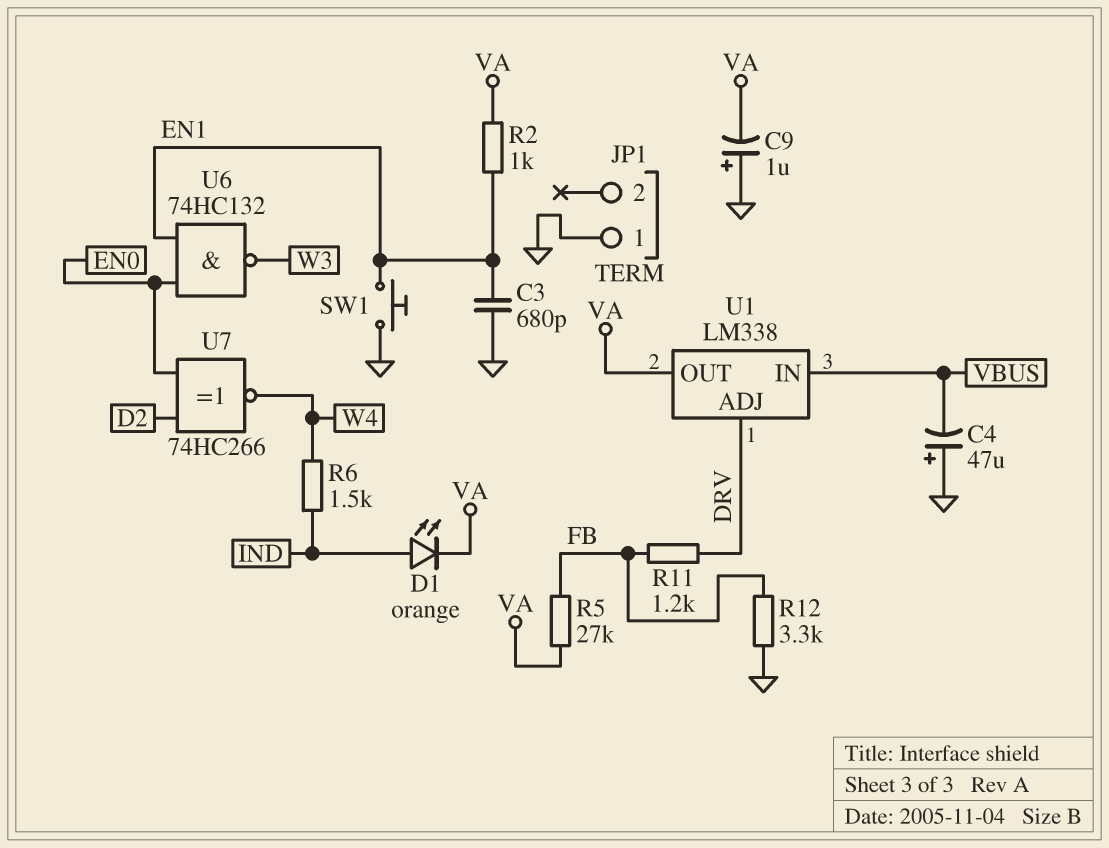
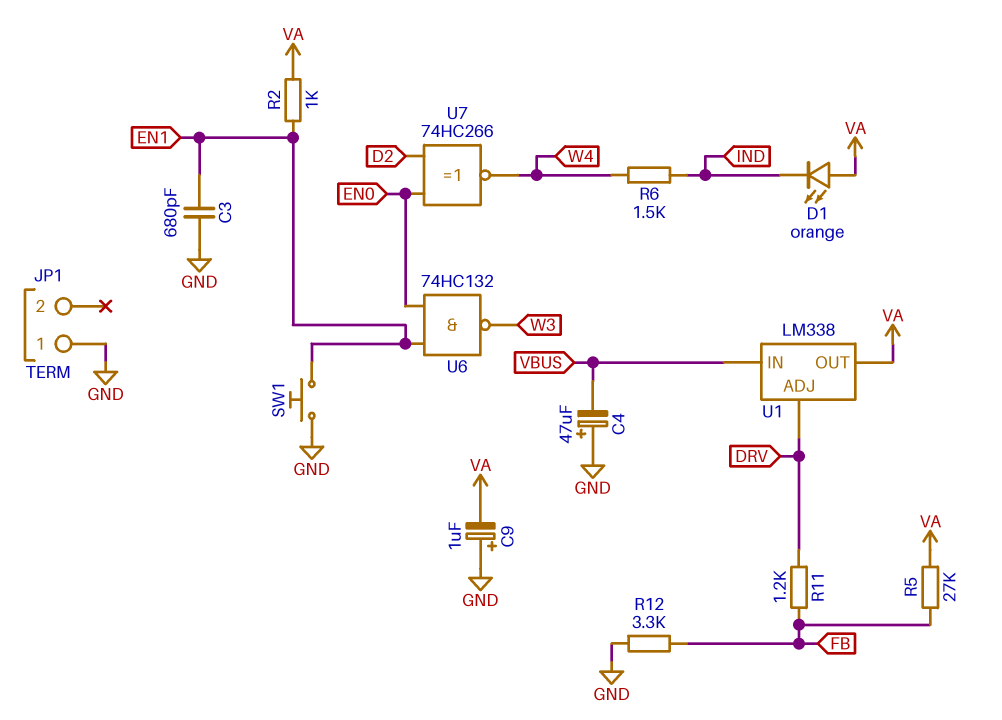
D1: LED orange (A IND, K VA) -> LED orange (A VA, K IND)

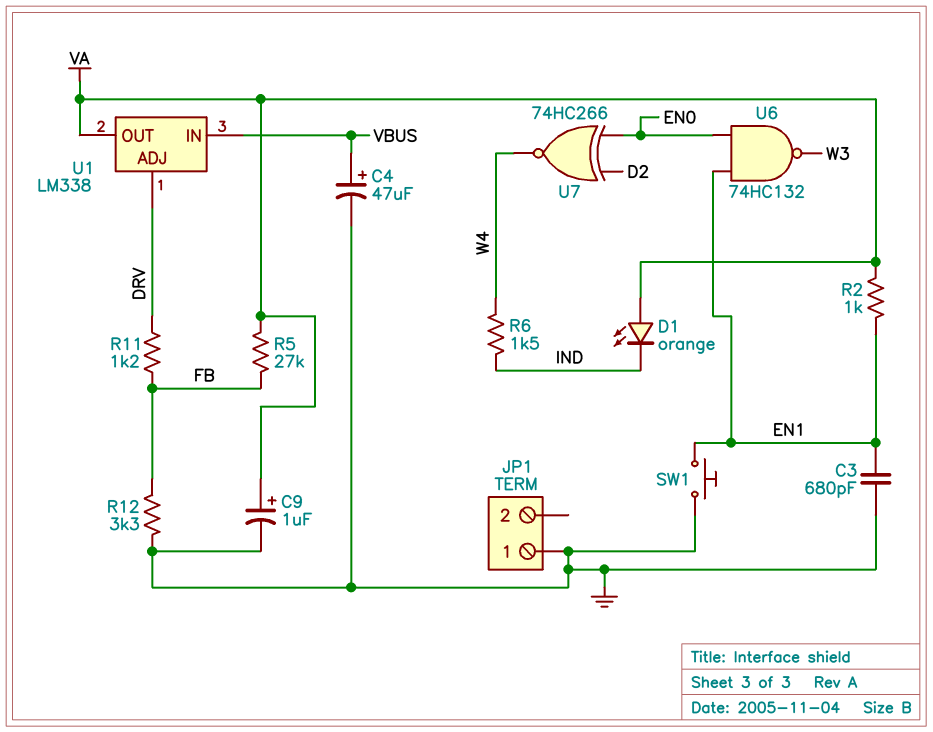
C4: 47uF (plus GND, minus VBUS) -> 47uF (plus VBUS, minus GND)
C9: 1uF (plus GND, minus VA) -> 1uF (plus VA, minus GND)

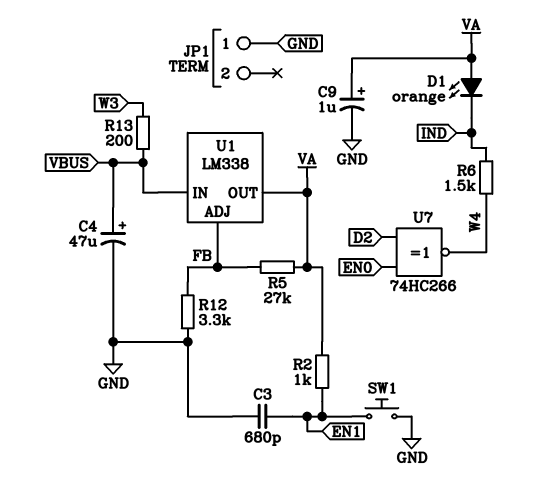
R11: 1.2k (DRV, FB) -> none
R13: none -> 200 (VBUS, W3)
U1 pin ADJ: DRV -> FB
U6: NAND 74HC132 (in EN0, in EN1, out W3) -> none

